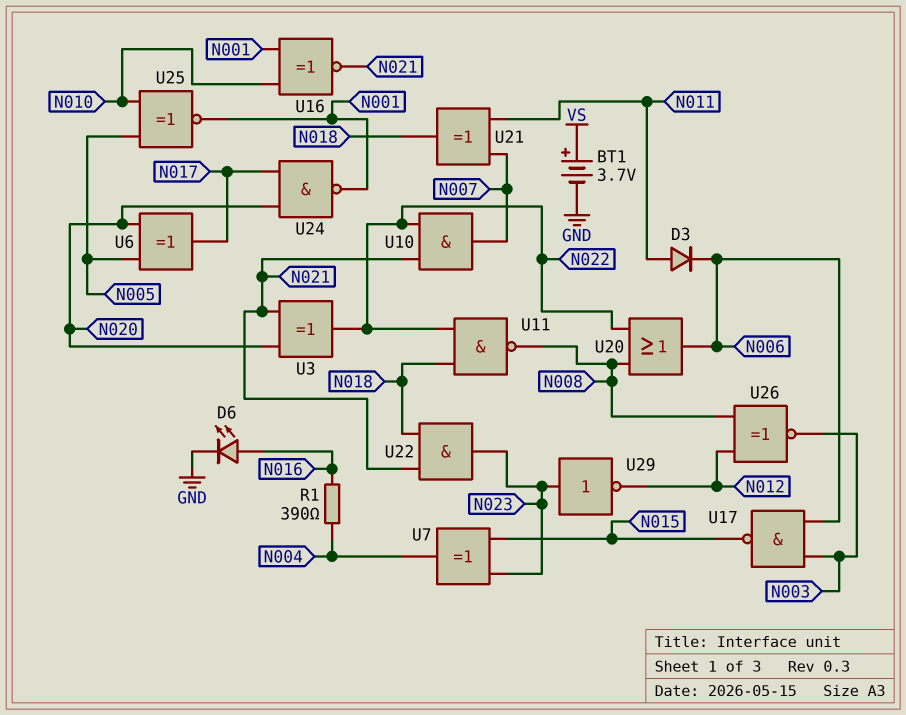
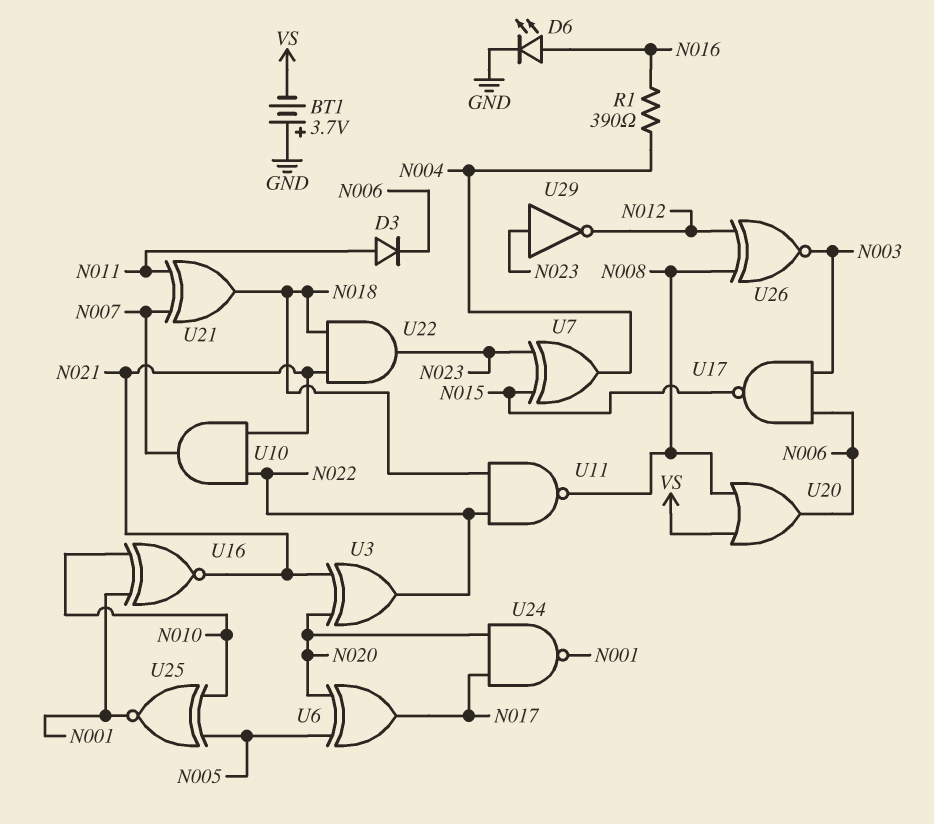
BT1: 3.7V (plus VS, minus GND) -> 3.7V (plus GND, minus VS)
U20: OR (in N008, in N022, out N006) -> OR (in N008, in VS, out N006)

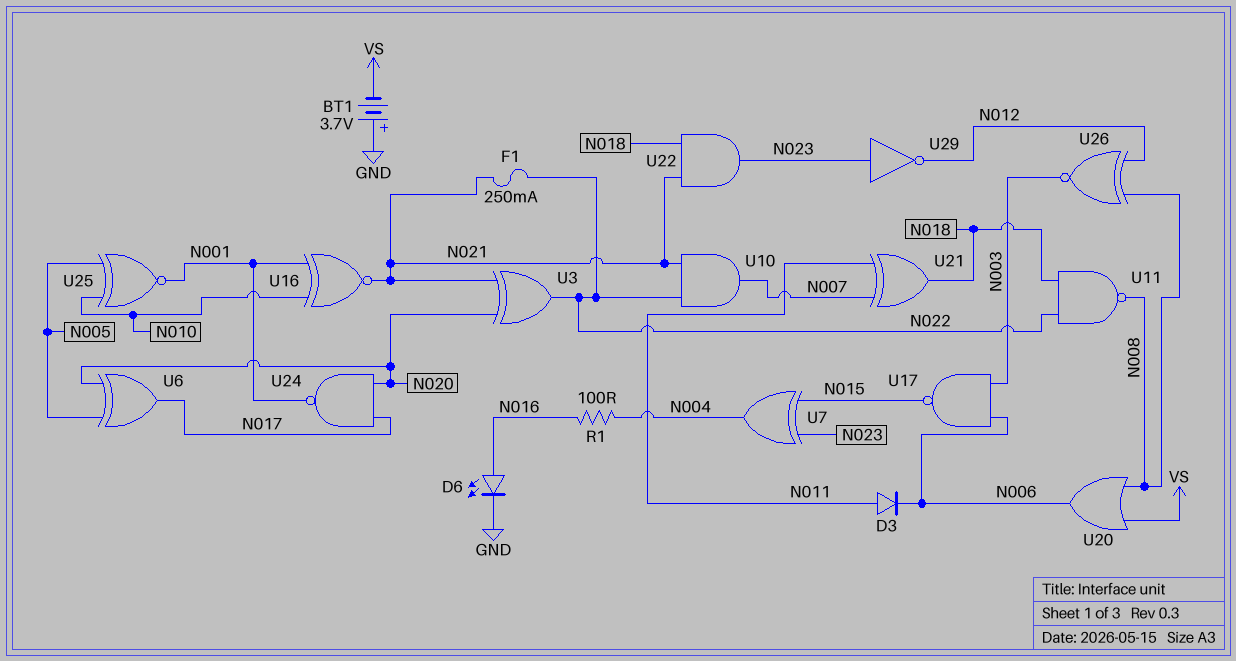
F1: none -> 250mA (N021, N022)
R1: 390 (N004, N016) -> 100 (N004, N016)

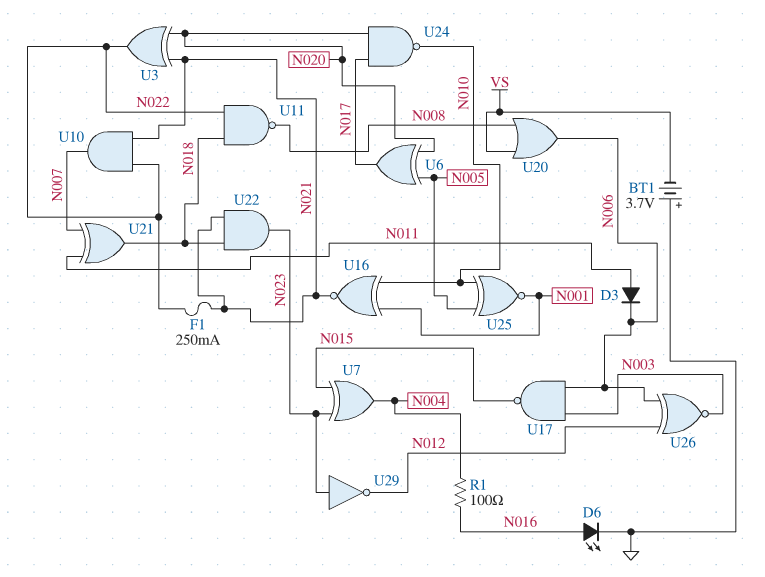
U24: NAND (in N017, in N020, out N001) -> NAND (in N017, in N020, out N010)
U26: XNOR (in N008, in N012, out N003) -> XNOR (in N006, in N012, out N003)

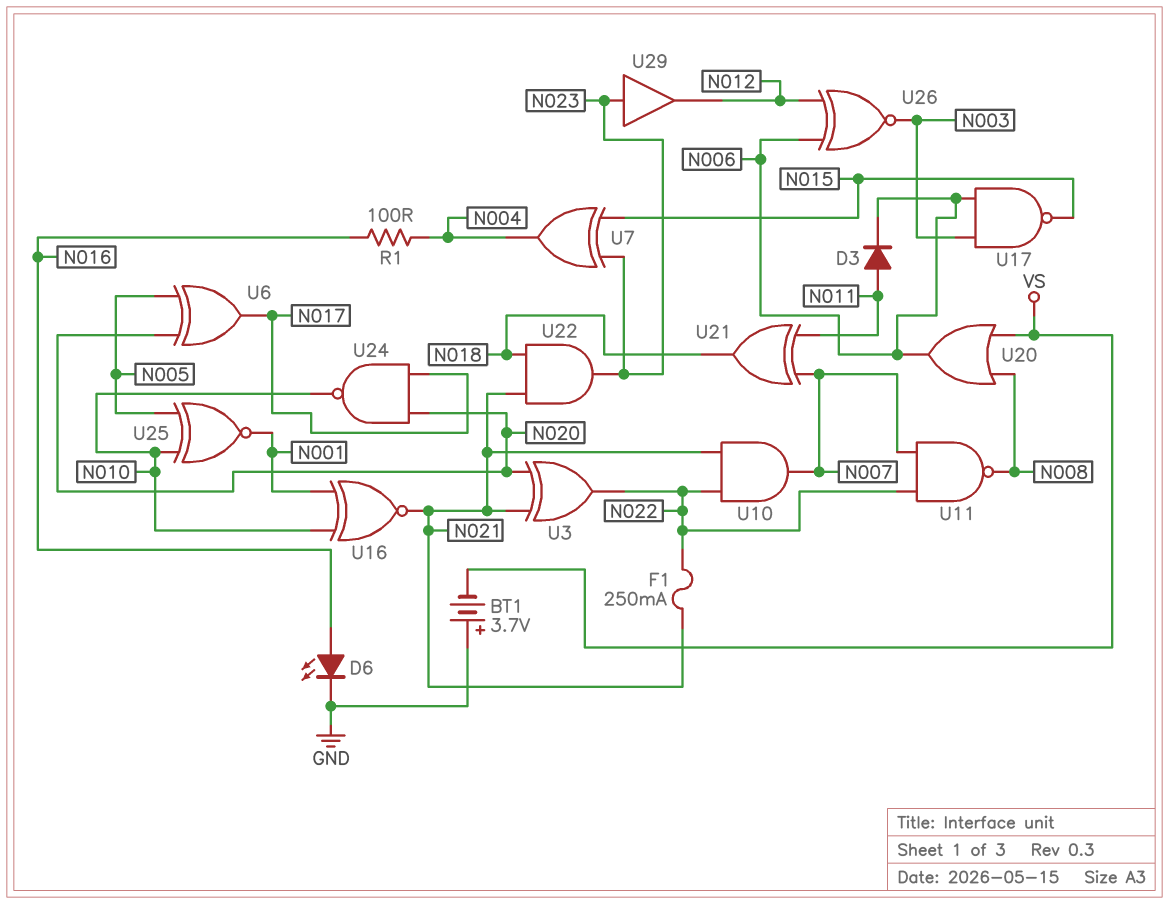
U11: NAND (in N018, in N022, out N008) -> NAND (in N007, in N022, out N008)
U29: NOT (in N023, out N012) -> buffer (in N023, out N012)

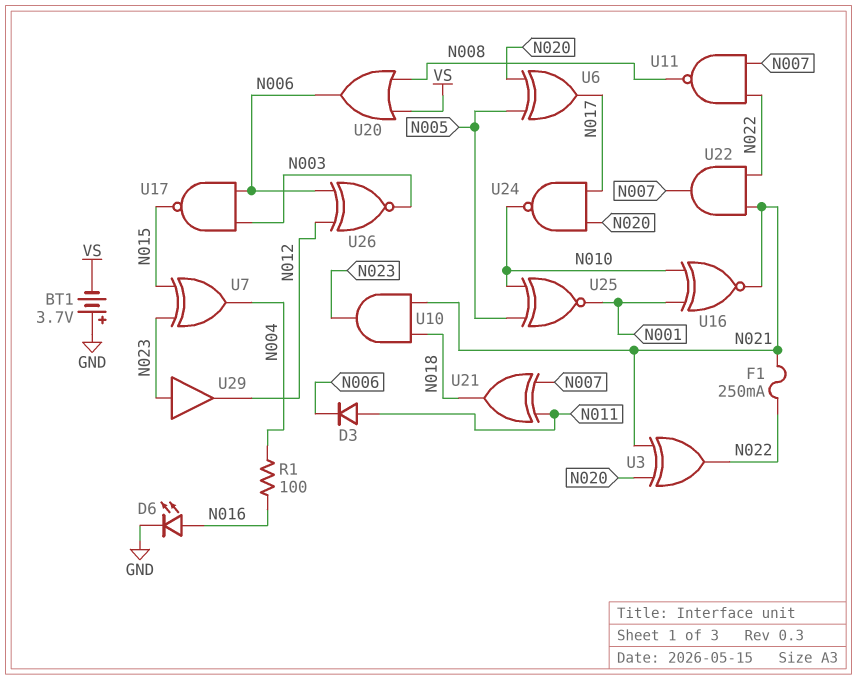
U10: AND (in N021, in N022, out N007) -> AND (in N018, in N021, out N023)
U22: AND (in N018, in N021, out N023) -> AND (in N021, in N022, out N007)

